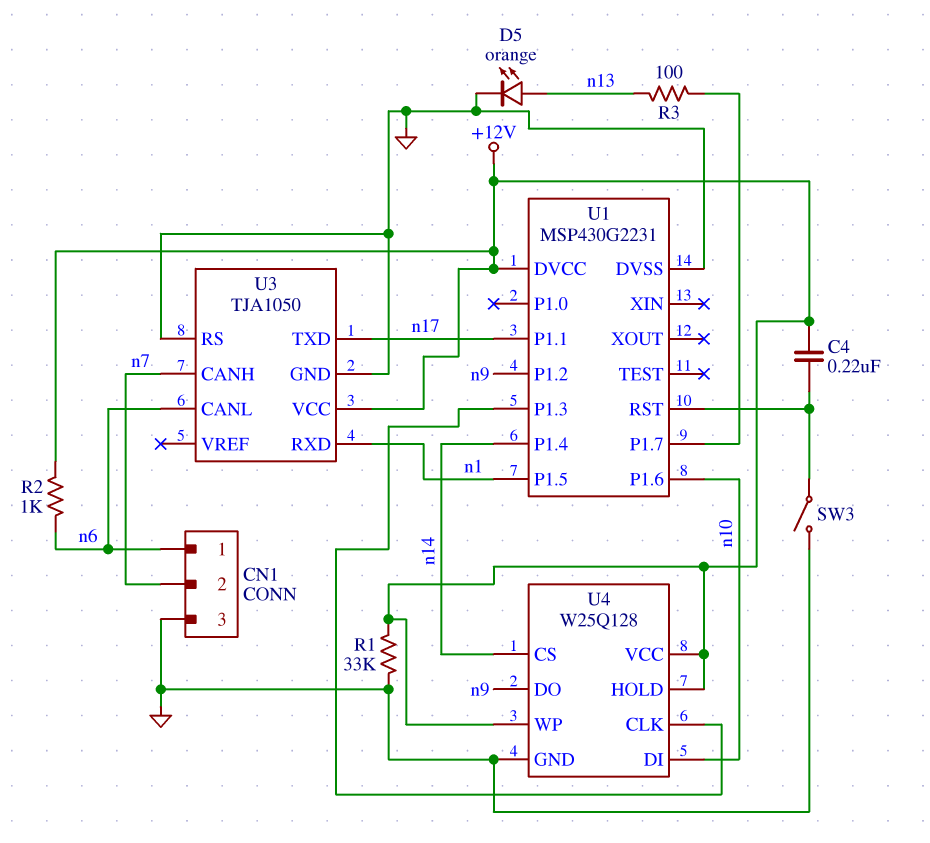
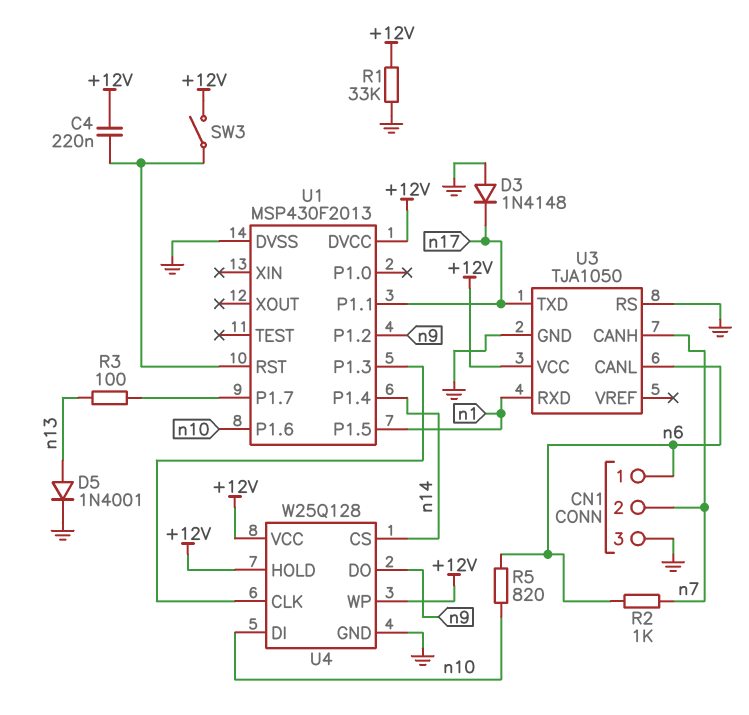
D3: none -> diode 1N4148 (A GND, K n17)
D5: LED orange (A n13, K GND) -> diode 1N4001 (A n13, K GND)
R2: 1k (+12V, n6) -> 1k (n6, n7)
R5: none -> 820 (n6, n10)
SW3: switch (GND, U1/RST) -> switch (+12V, U1/RST)
U1: MSP430G2231 -> MSP430F2013

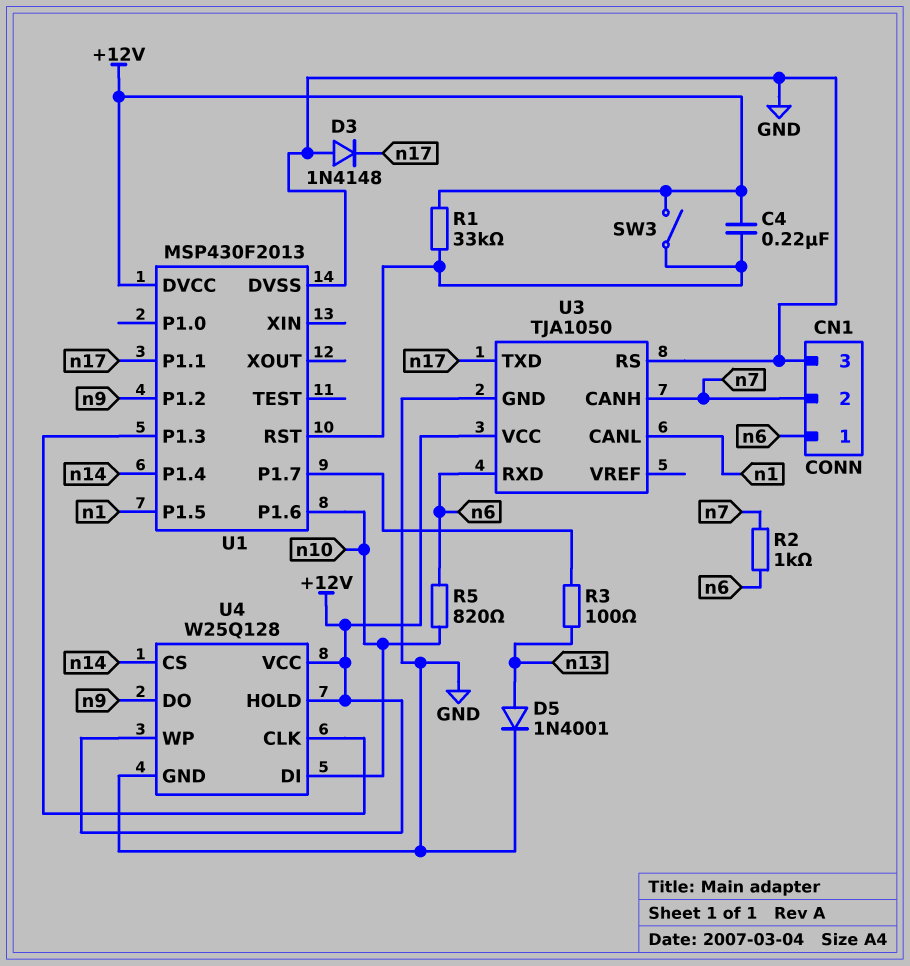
R1: 33k (+12V, GND) -> 33k (+12V, U1/RST)
U3 pin CANL: n6 -> n1
U3 pin RXD: n1 -> n6

